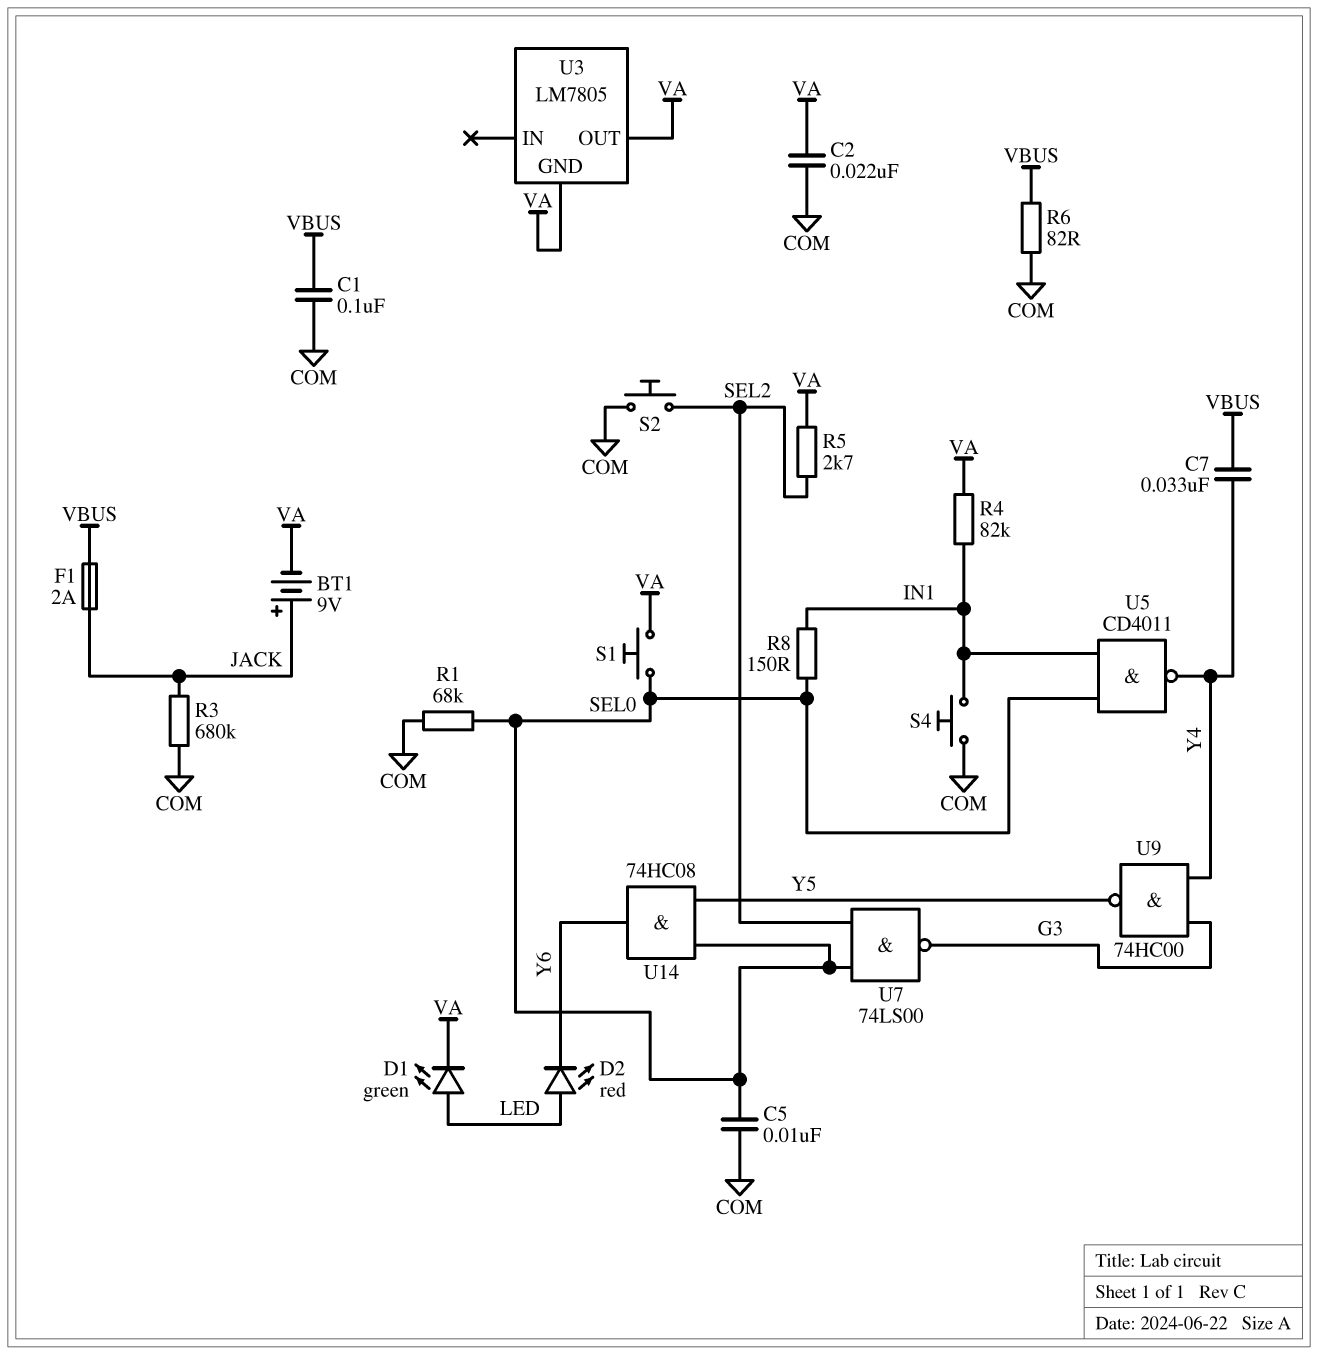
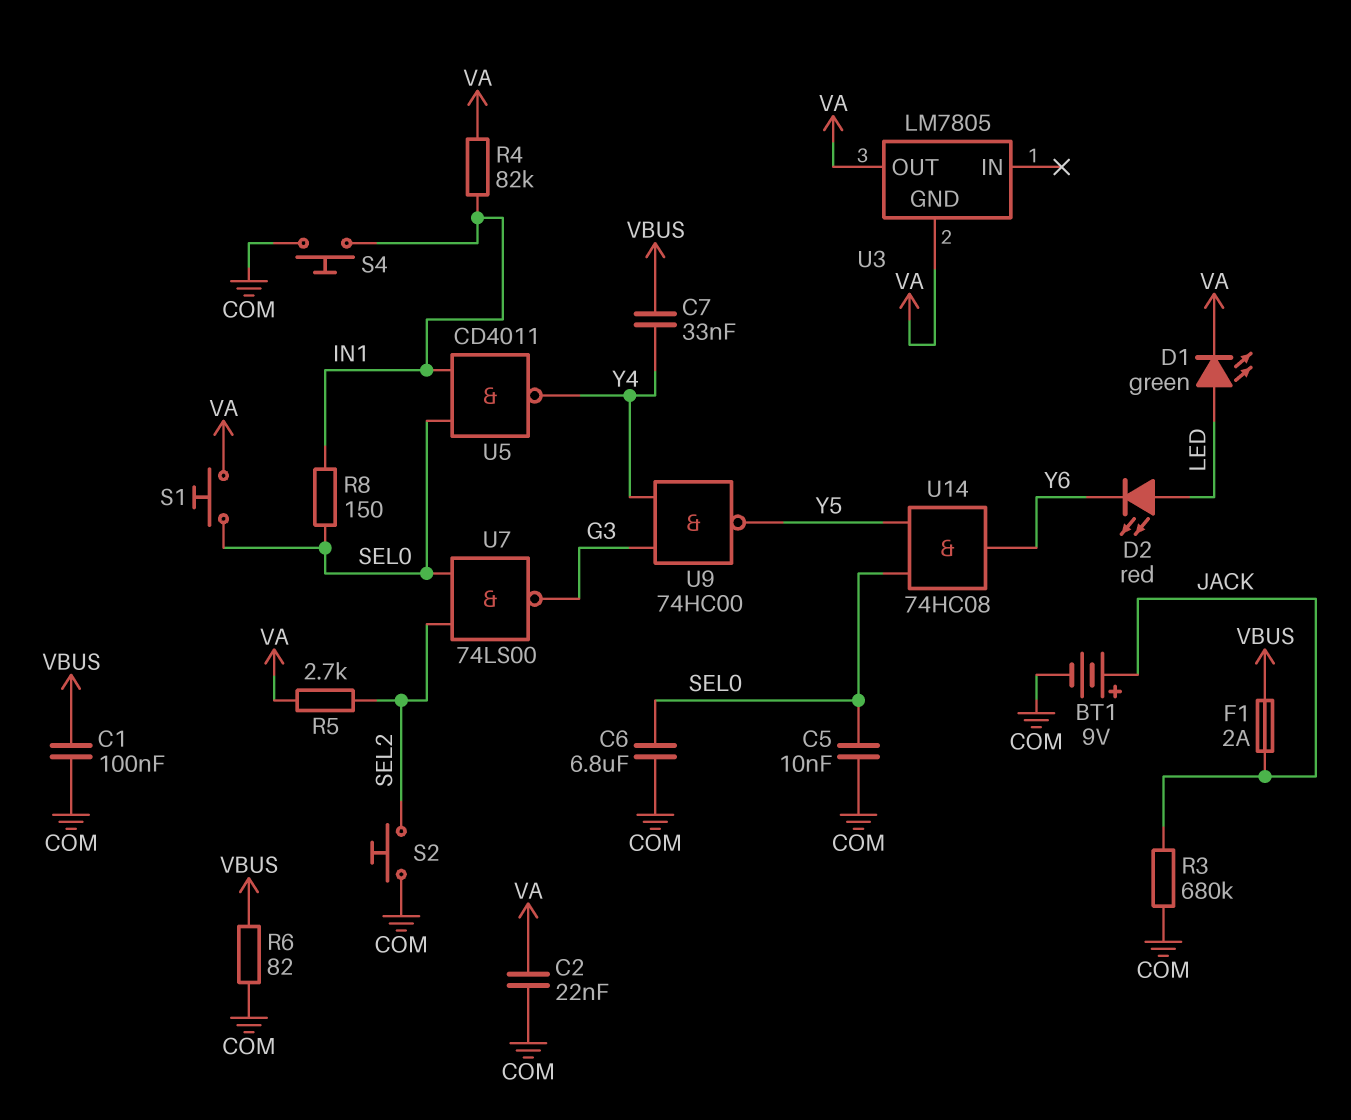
BT1: 9V (plus JACK, minus VA) -> 9V (plus JACK, minus COM)
C6: none -> 6.8uF (COM, SEL0)
R1: 68k (COM, SEL0) -> none

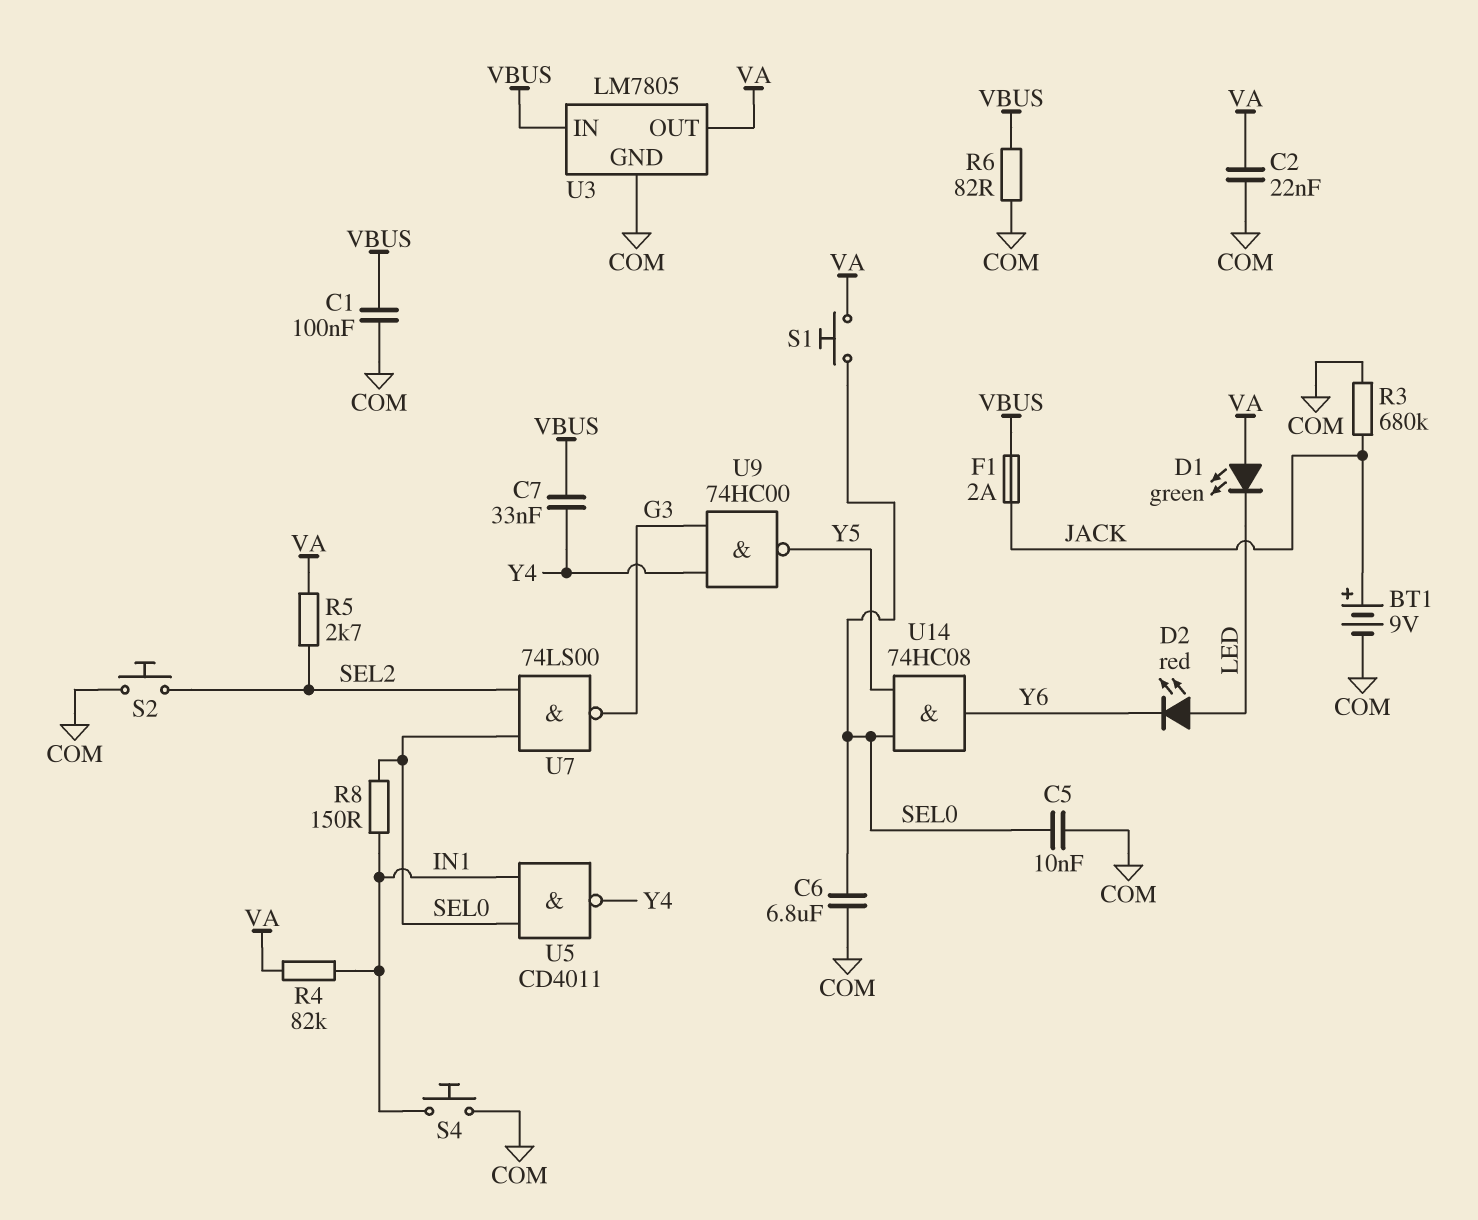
D1: LED green (A LED, K VA) -> LED green (A VA, K LED)
U3 pin GND: VA -> COM
U3 pin IN: none -> VBUS

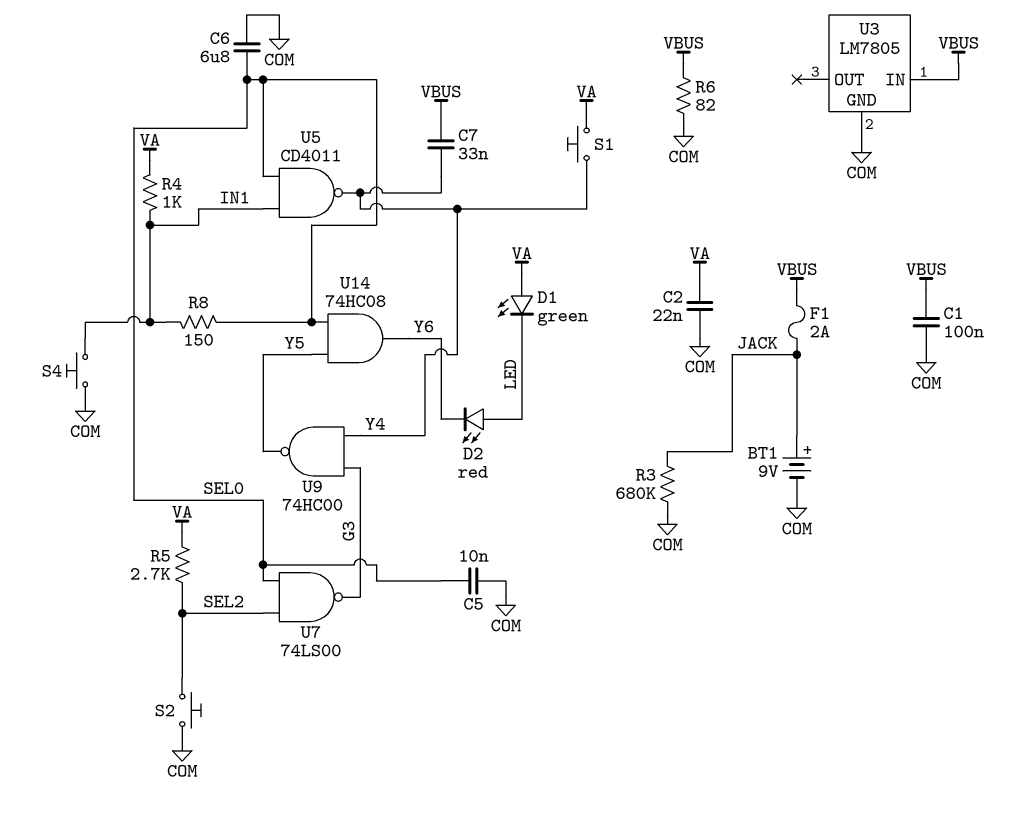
R4: 82k (IN1, VA) -> 1k (IN1, VA)
S1: button (SEL0, VA) -> button (VA, Y4)
U3 pin OUT: VA -> none

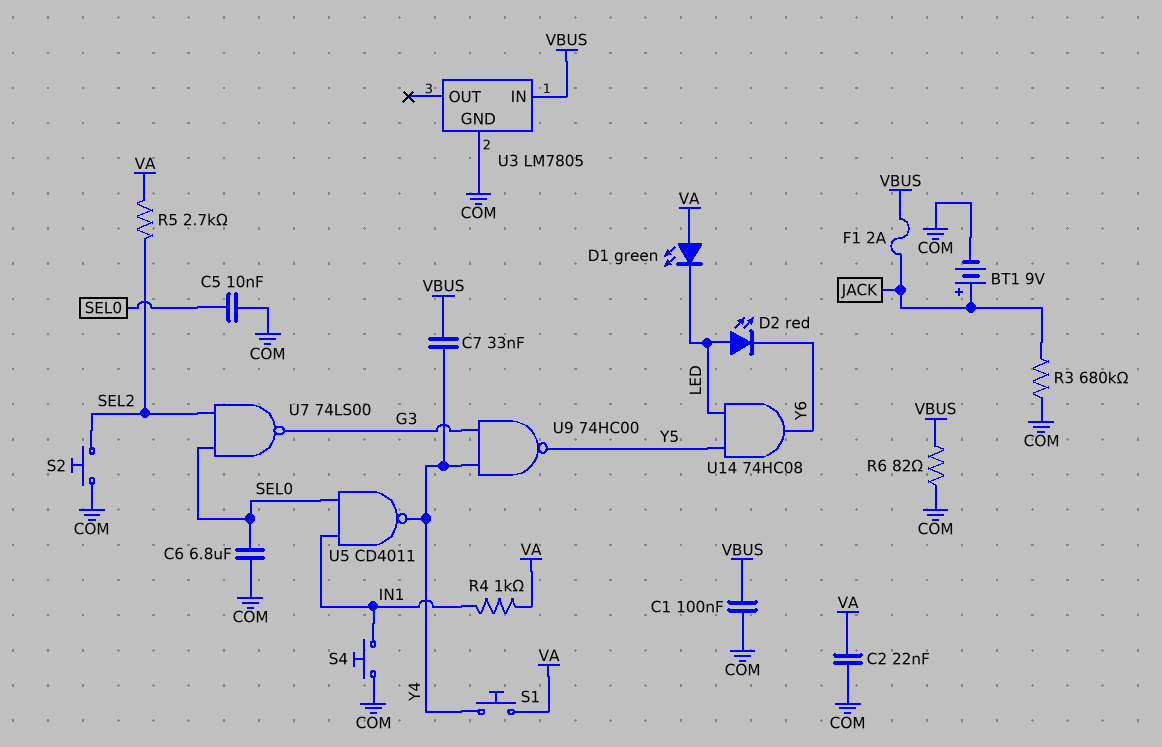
R8: 150 (IN1, SEL0) -> none
U14: AND 74HC08 (in SEL0, in Y5, out Y6) -> AND 74HC08 (in LED, in Y5, out Y6)

